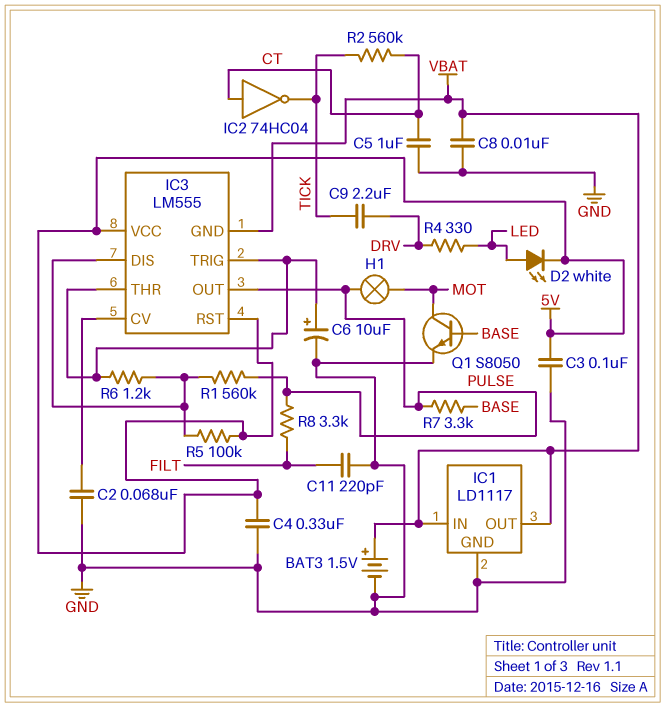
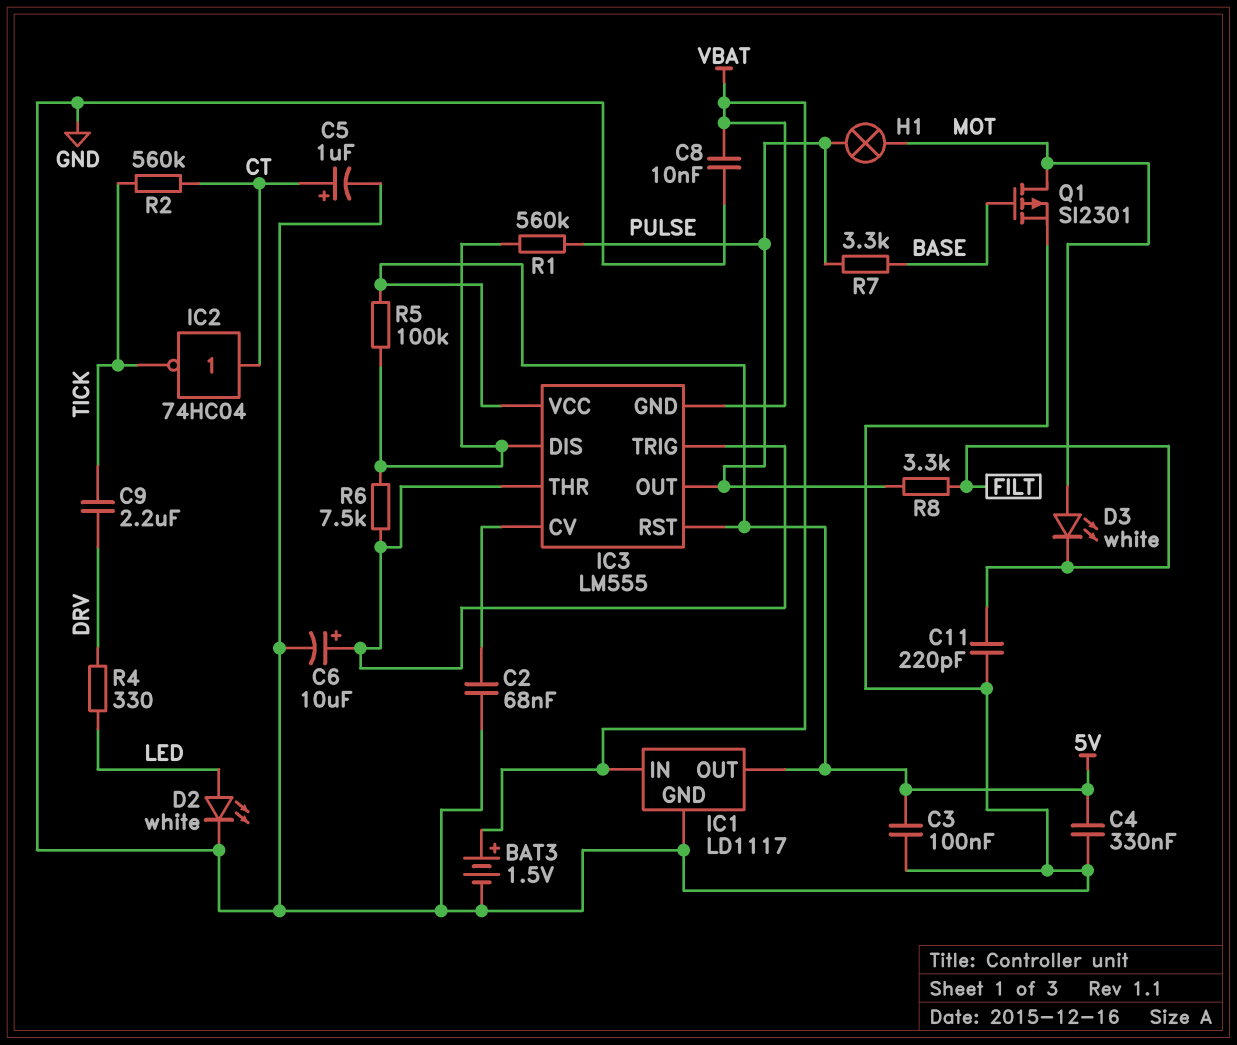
C5: 1uF (CT, GND) -> 1uF (plus CT, minus GND)
D2: LED white (A LED, K 5V) -> LED white (A LED, K GND)
D3: none -> LED white (A MOT, K FILT)
IC1 pin OUT: VBAT -> 5V
Q1: NPN S8050 (B BASE, C MOT, E GND) -> PMOS SI2301 (G BASE, D MOT, S GND)
R6: 1.2k (IC3/DIS, IC3/THR) -> 7.5k (IC3/DIS, IC3/THR)

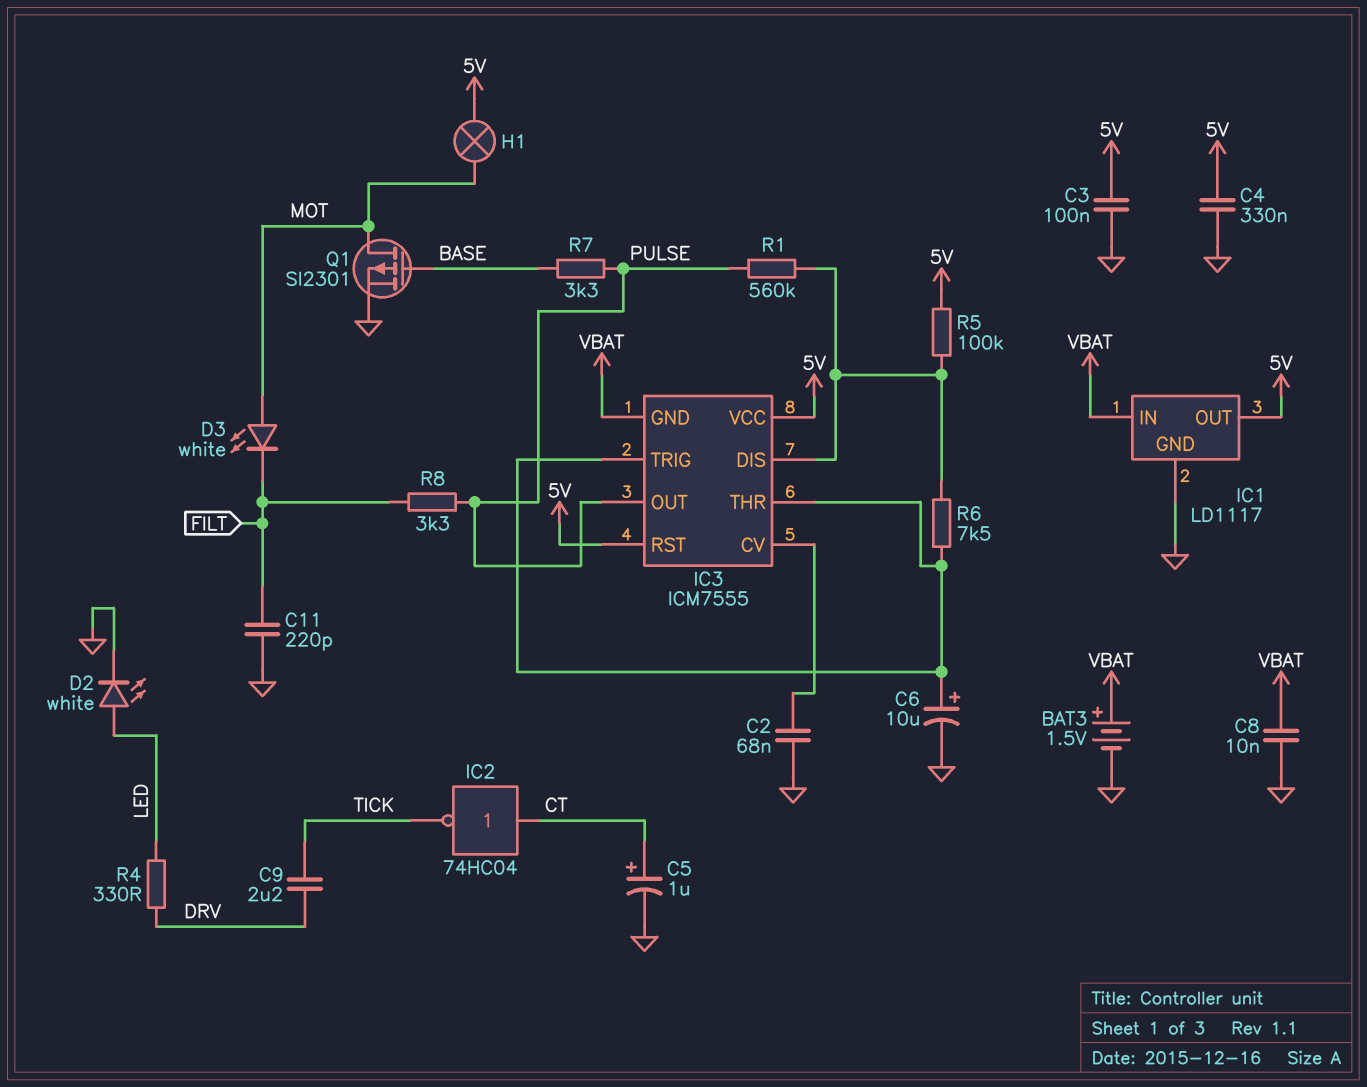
H1: lamp (MOT, PULSE) -> lamp (5V, MOT)
IC3: LM555 -> ICM7555
R2: 560k (CT, TICK) -> none

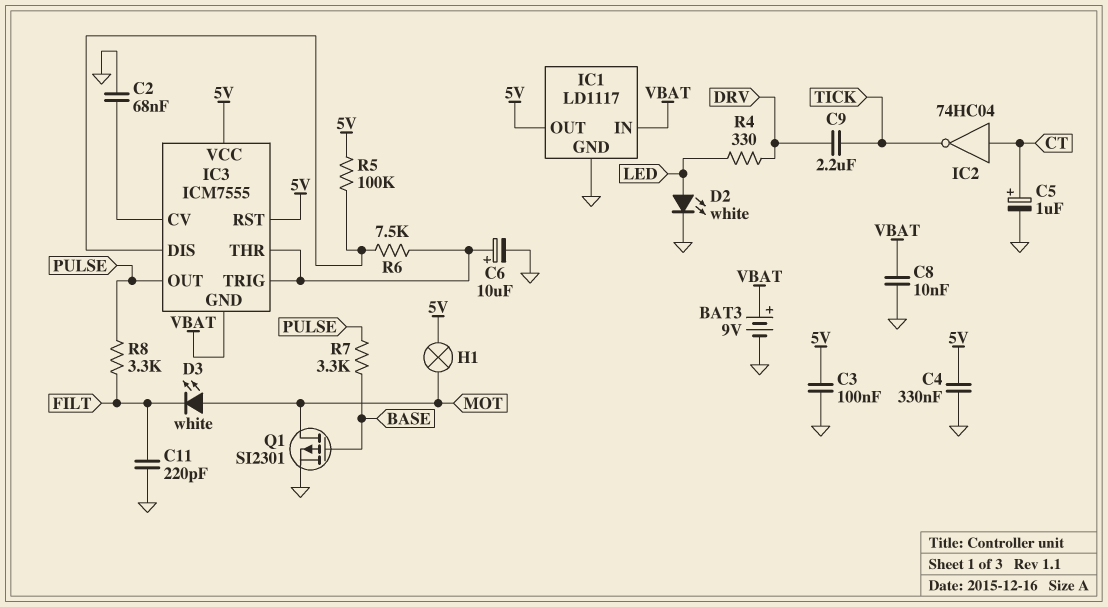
BAT3: 1.5V (plus VBAT, minus GND) -> 9V (plus VBAT, minus GND)
R1: 560k (IC3/DIS, PULSE) -> none

